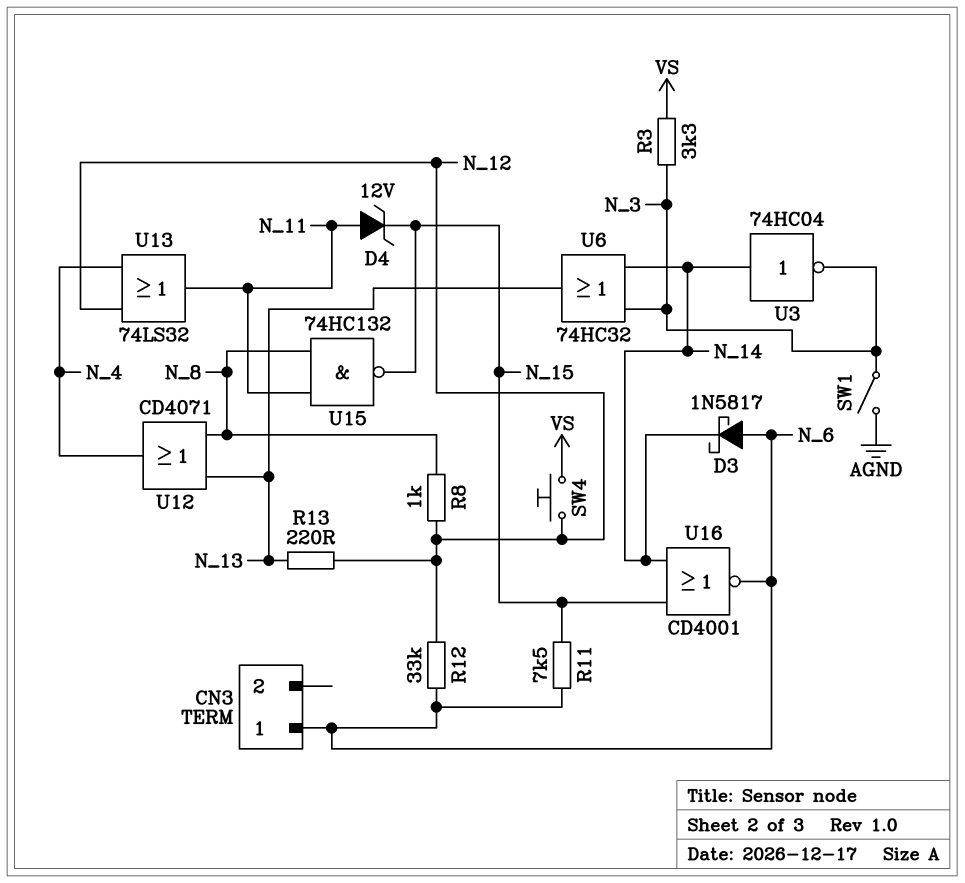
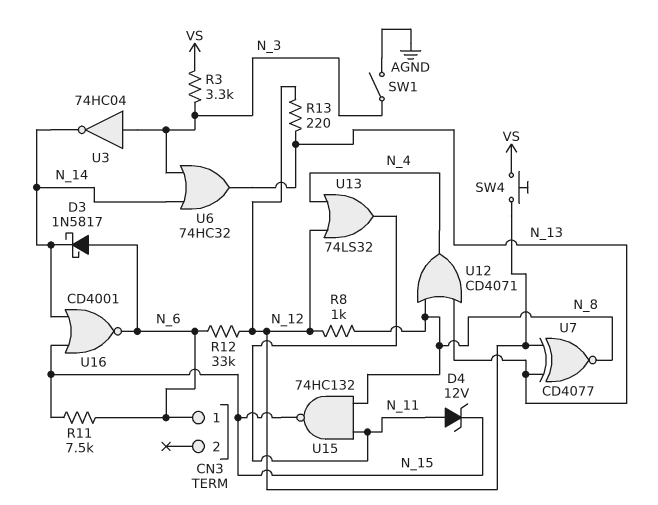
U3: NOT 74HC04 (in N_14, out N_3) -> NOT 74HC04 (in N_3, out N_14)
U7: none -> XNOR CD4077 (in N_12, in N_13, out N_8)

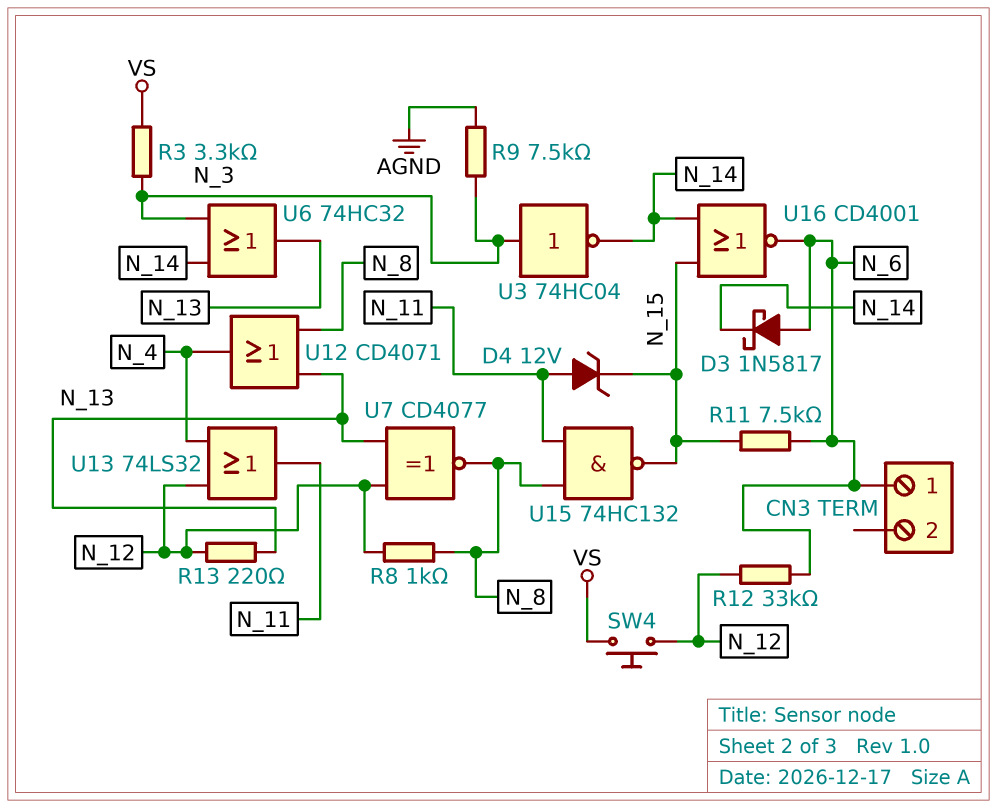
R9: none -> 7.5k (AGND, N_3)
SW1: switch (AGND, N_3) -> none

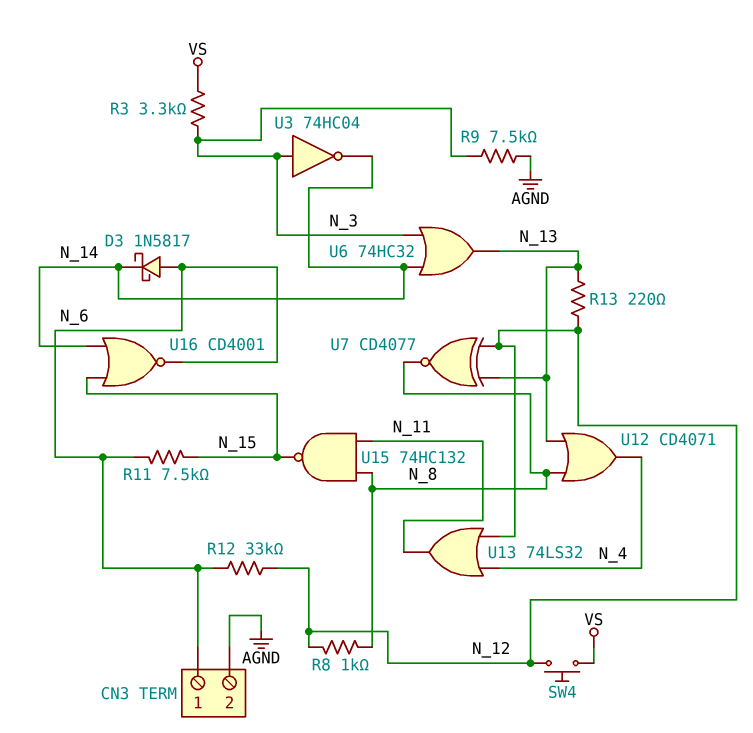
CN3 pin 2: none -> AGND
D4: zener 12V (A N_11, K N_15) -> none

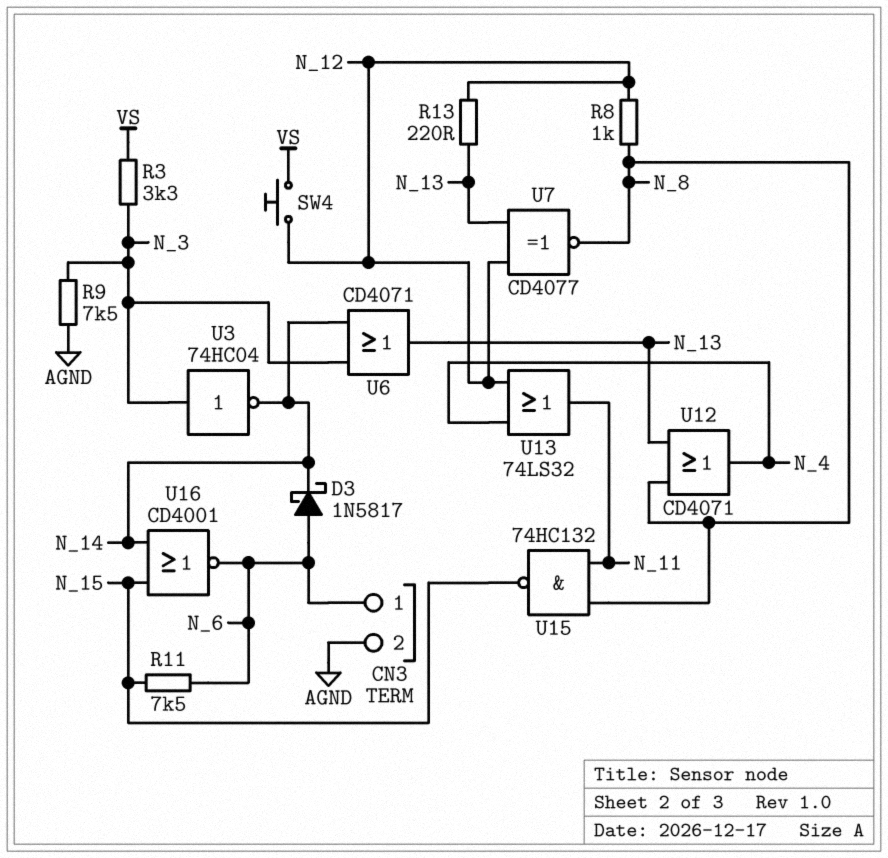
R12: 33k (N_6, N_12) -> none
U6: OR 74HC32 (in N_3, in N_14, out N_13) -> OR CD4071 (in N_3, in N_14, out N_13)

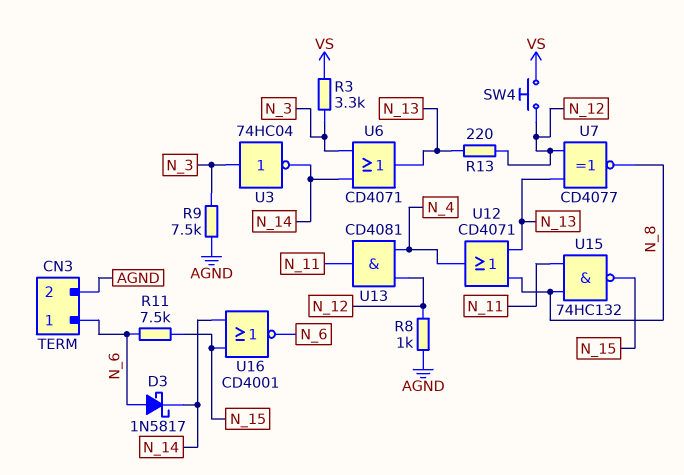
R8: 1k (N_8, N_12) -> 1k (AGND, N_12)
U13: OR 74LS32 (in N_4, in N_12, out N_11) -> AND CD4081 (in N_4, in N_12, out N_11)

